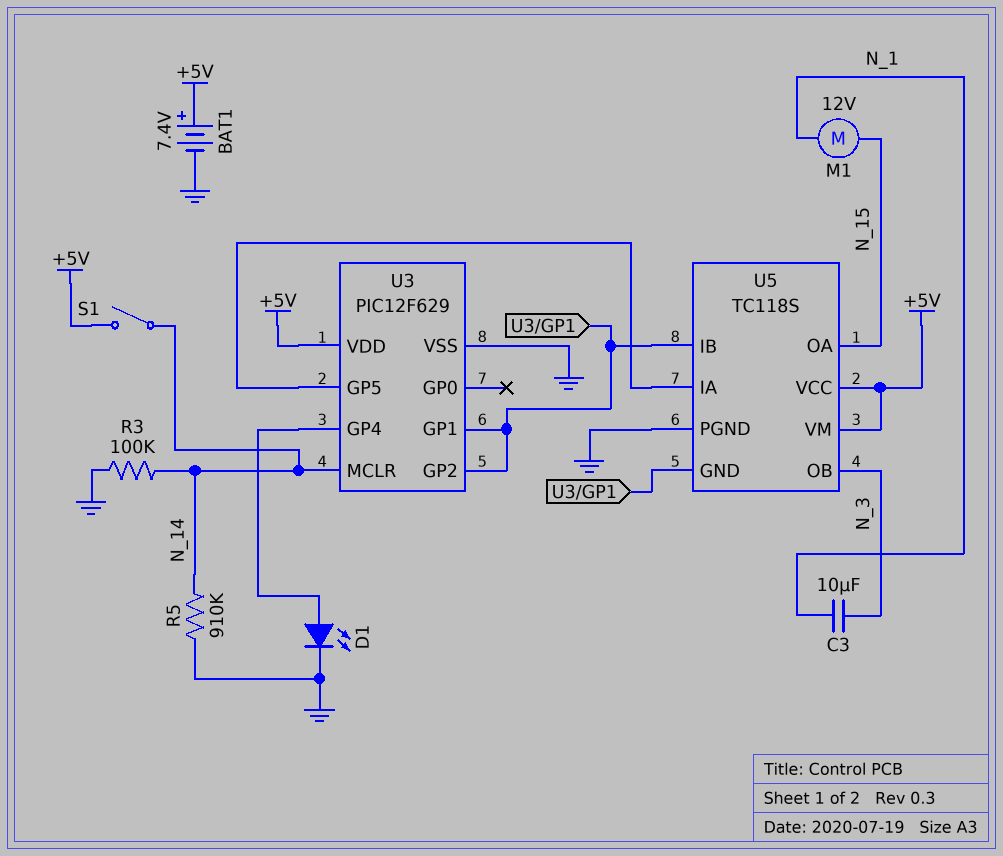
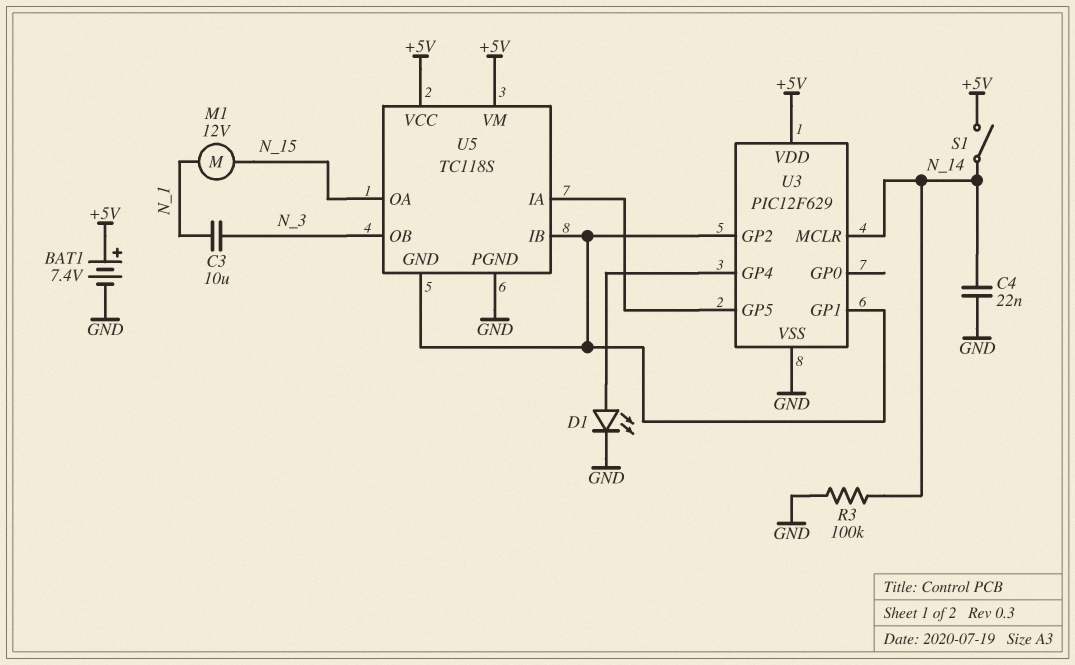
C4: none -> 22nF (GND, N_14)
R5: 910k (GND, N_14) -> none

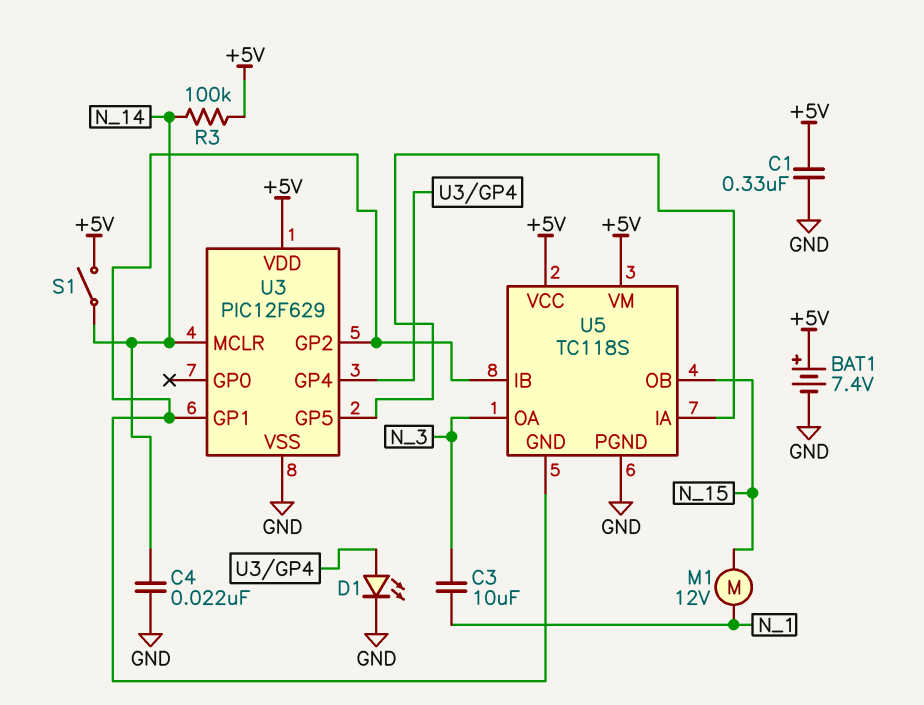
C1: none -> 330nF (+5V, GND)
R3: 100k (GND, N_14) -> 100k (+5V, N_14)
U5 pin OA: N_15 -> N_3
U5 pin OB: N_3 -> N_15

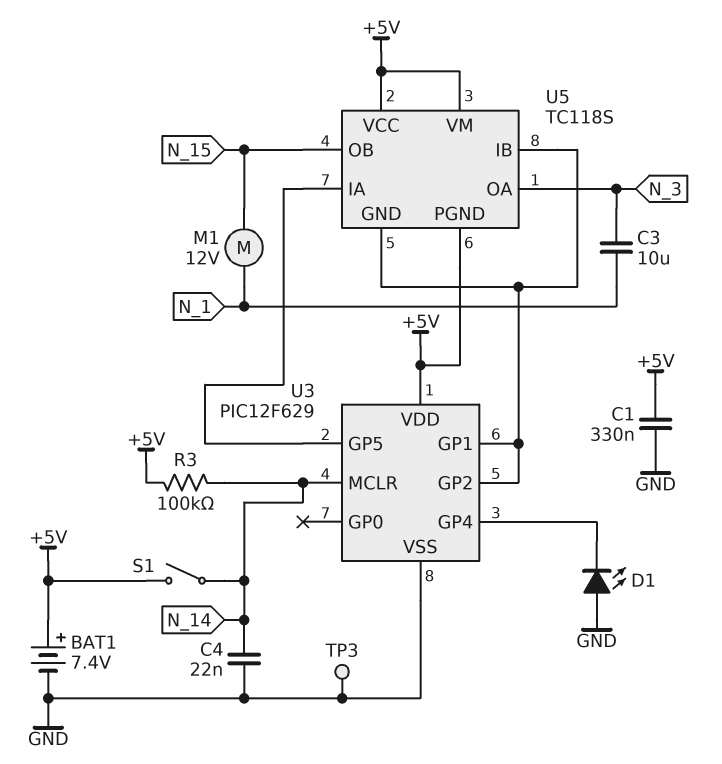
D1: LED (A U3/GP4, K GND) -> LED (A GND, K U3/GP4)
TP3: none -> test point (GND)
U5 pin PGND: GND -> +5V

